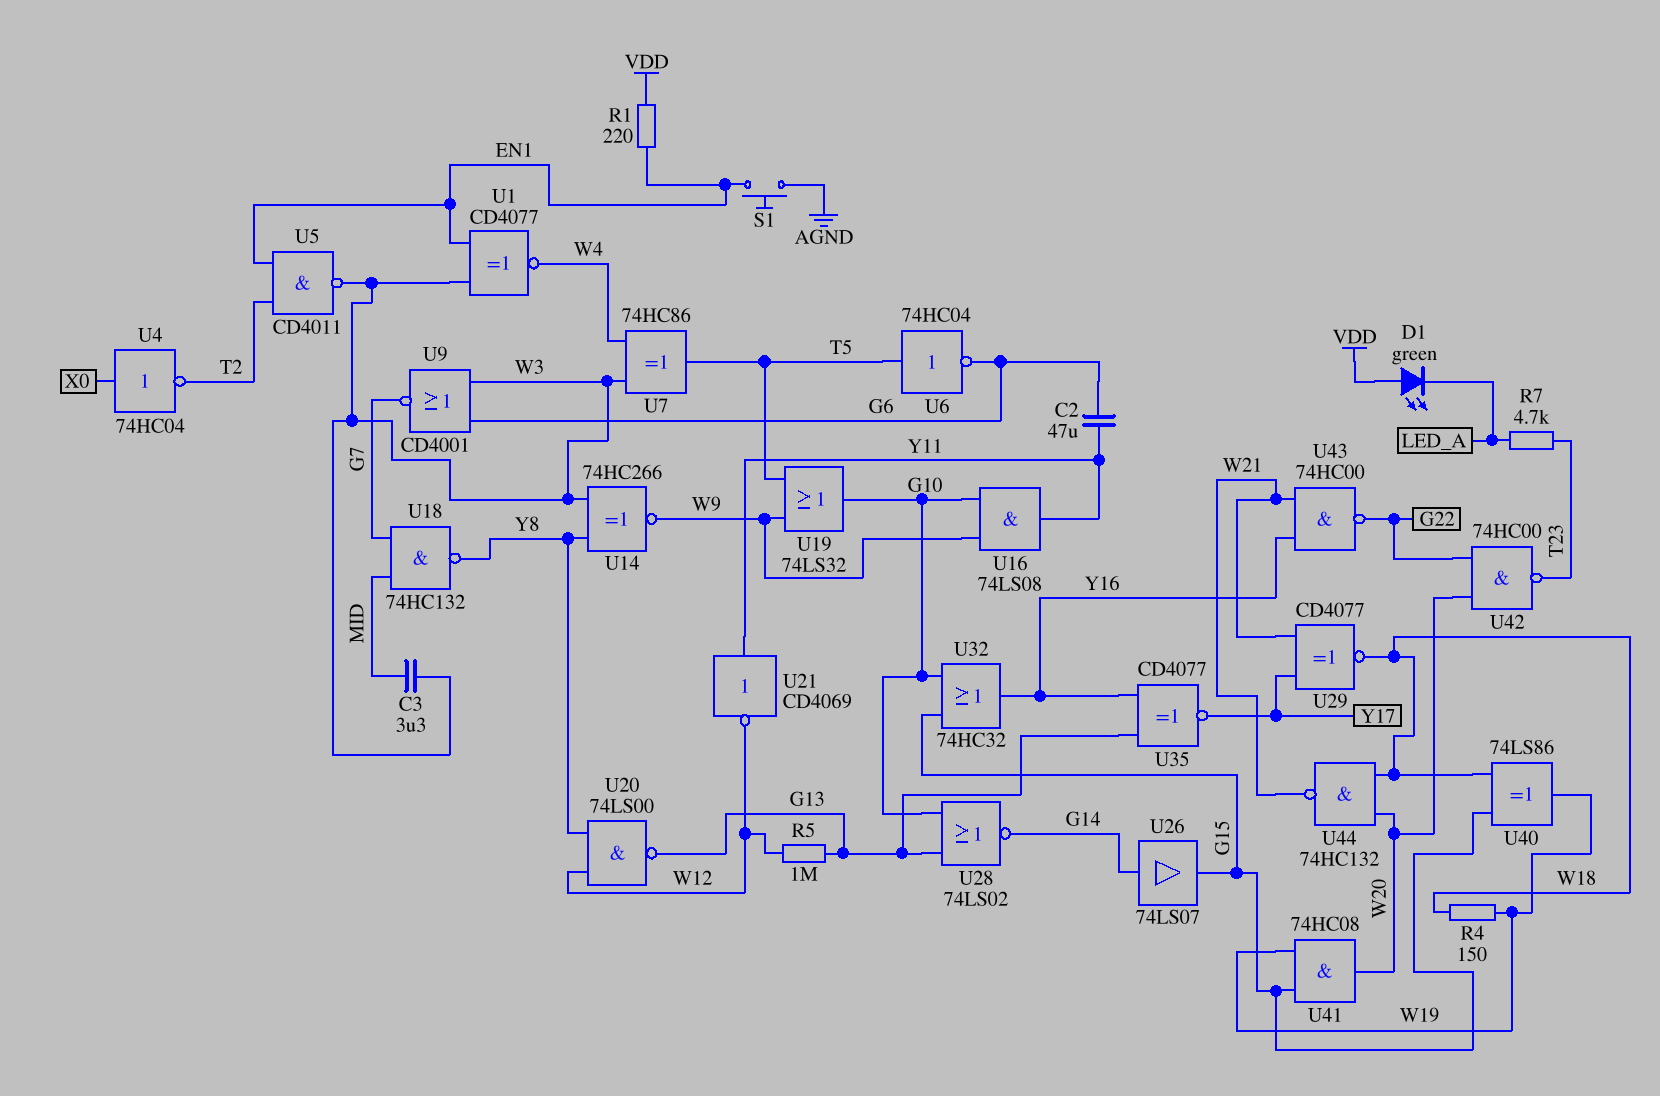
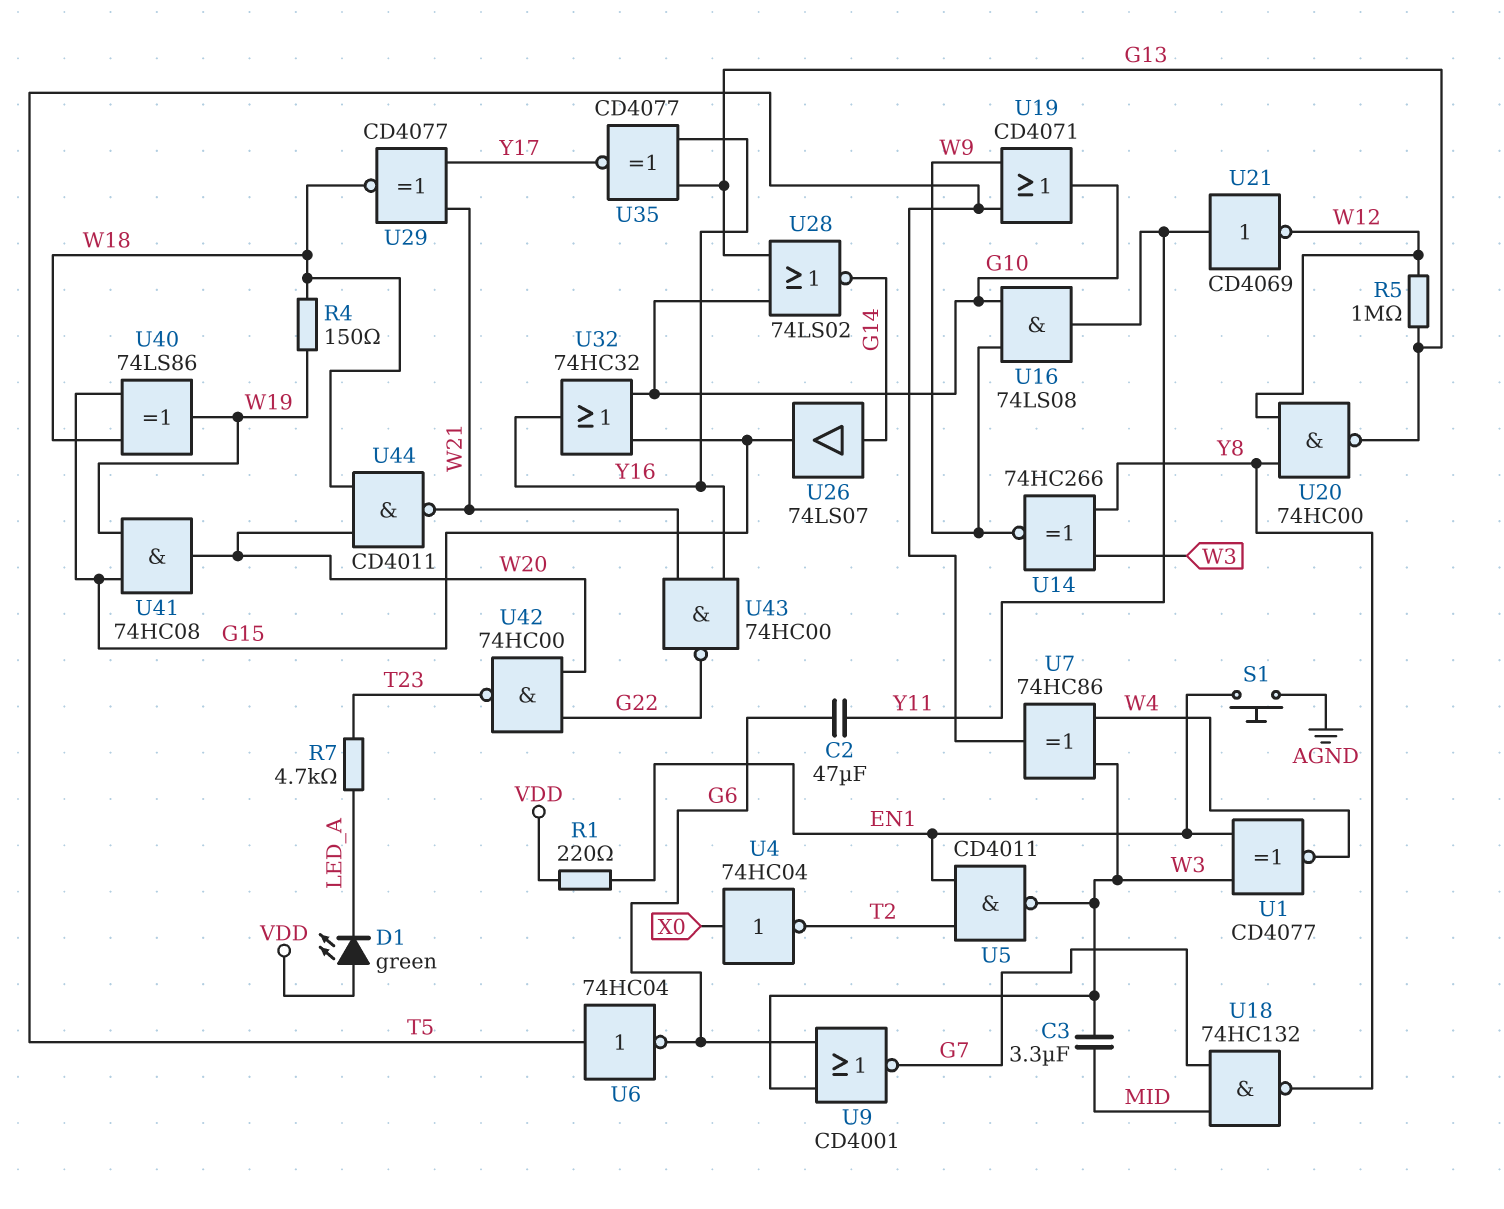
U19: OR 74LS32 (in T5, in W9, out G10) -> OR CD4071 (in T5, in W9, out G10)
U20: NAND 74LS00 (in W12, in Y8, out G13) -> NAND 74HC00 (in W12, in Y8, out G13)
U44: NAND 74HC132 (in W18, in W20, out W21) -> NAND CD4011 (in W18, in W20, out W21)

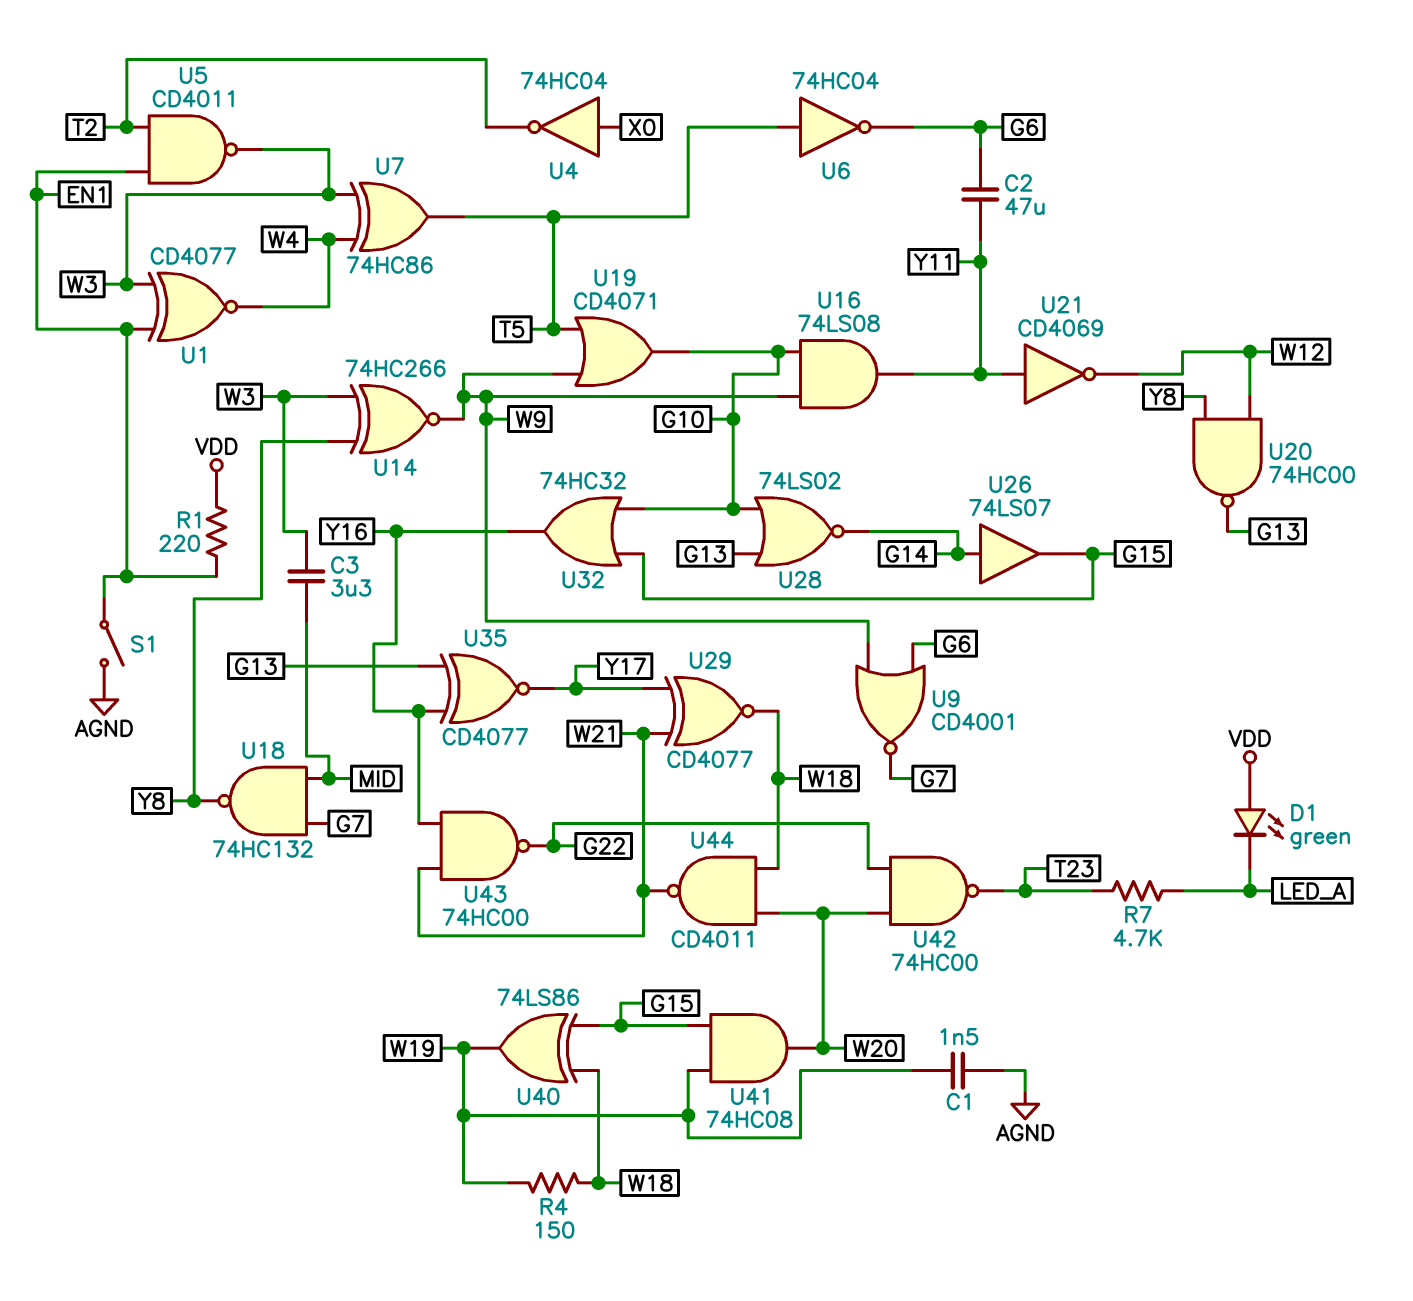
C1: none -> 1.5nF (AGND, W19)
R5: 1M (G13, W12) -> none
S1: button (AGND, EN1) -> switch (AGND, EN1)
U9: NOR CD4001 (in G6, in W3, out G7) -> NOR CD4001 (in G6, in W9, out G7)

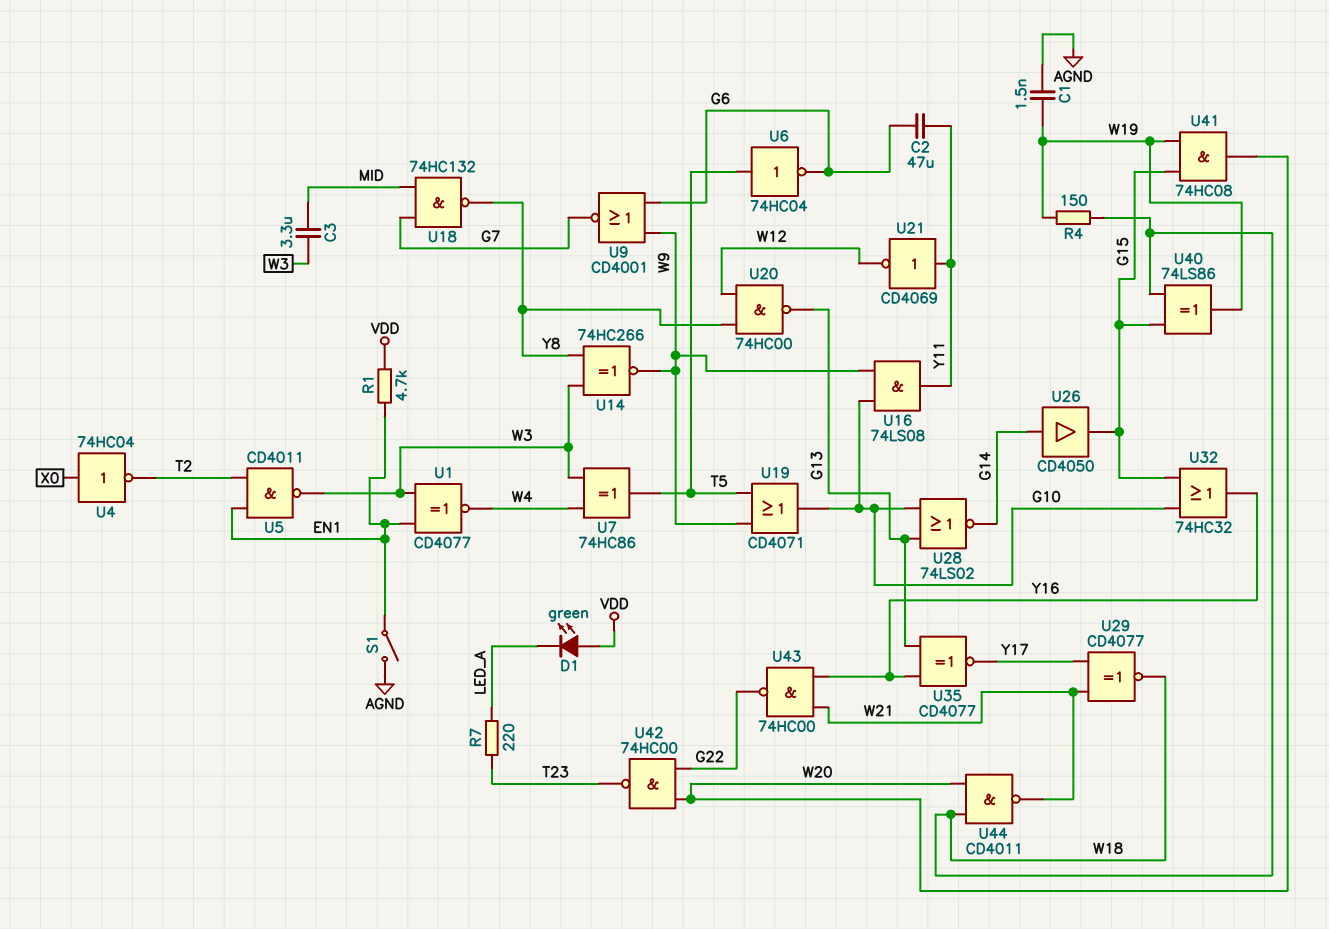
R1: 220 (EN1, VDD) -> 4.7k (EN1, VDD)
R7: 4.7k (LED_A, T23) -> 220 (LED_A, T23)
U26: buffer 74LS07 (in G14, out G15) -> buffer CD4050 (in G14, out G15)

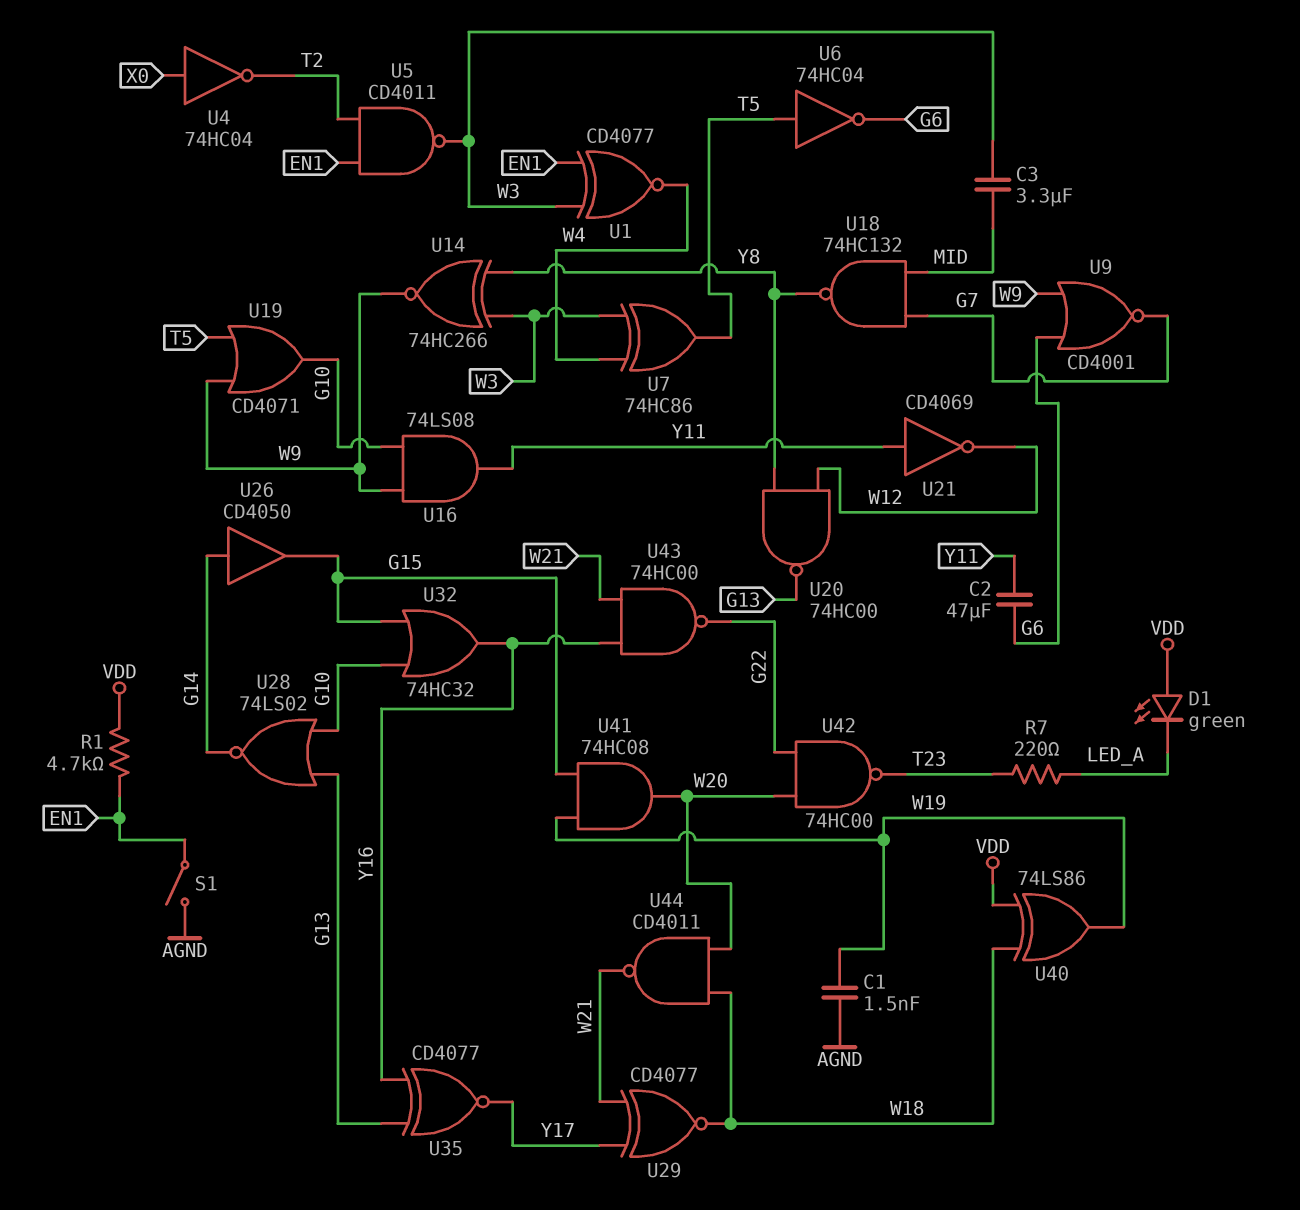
R4: 150 (W18, W19) -> none
U40: XOR 74LS86 (in G15, in W18, out W19) -> XOR 74LS86 (in VDD, in W18, out W19)

